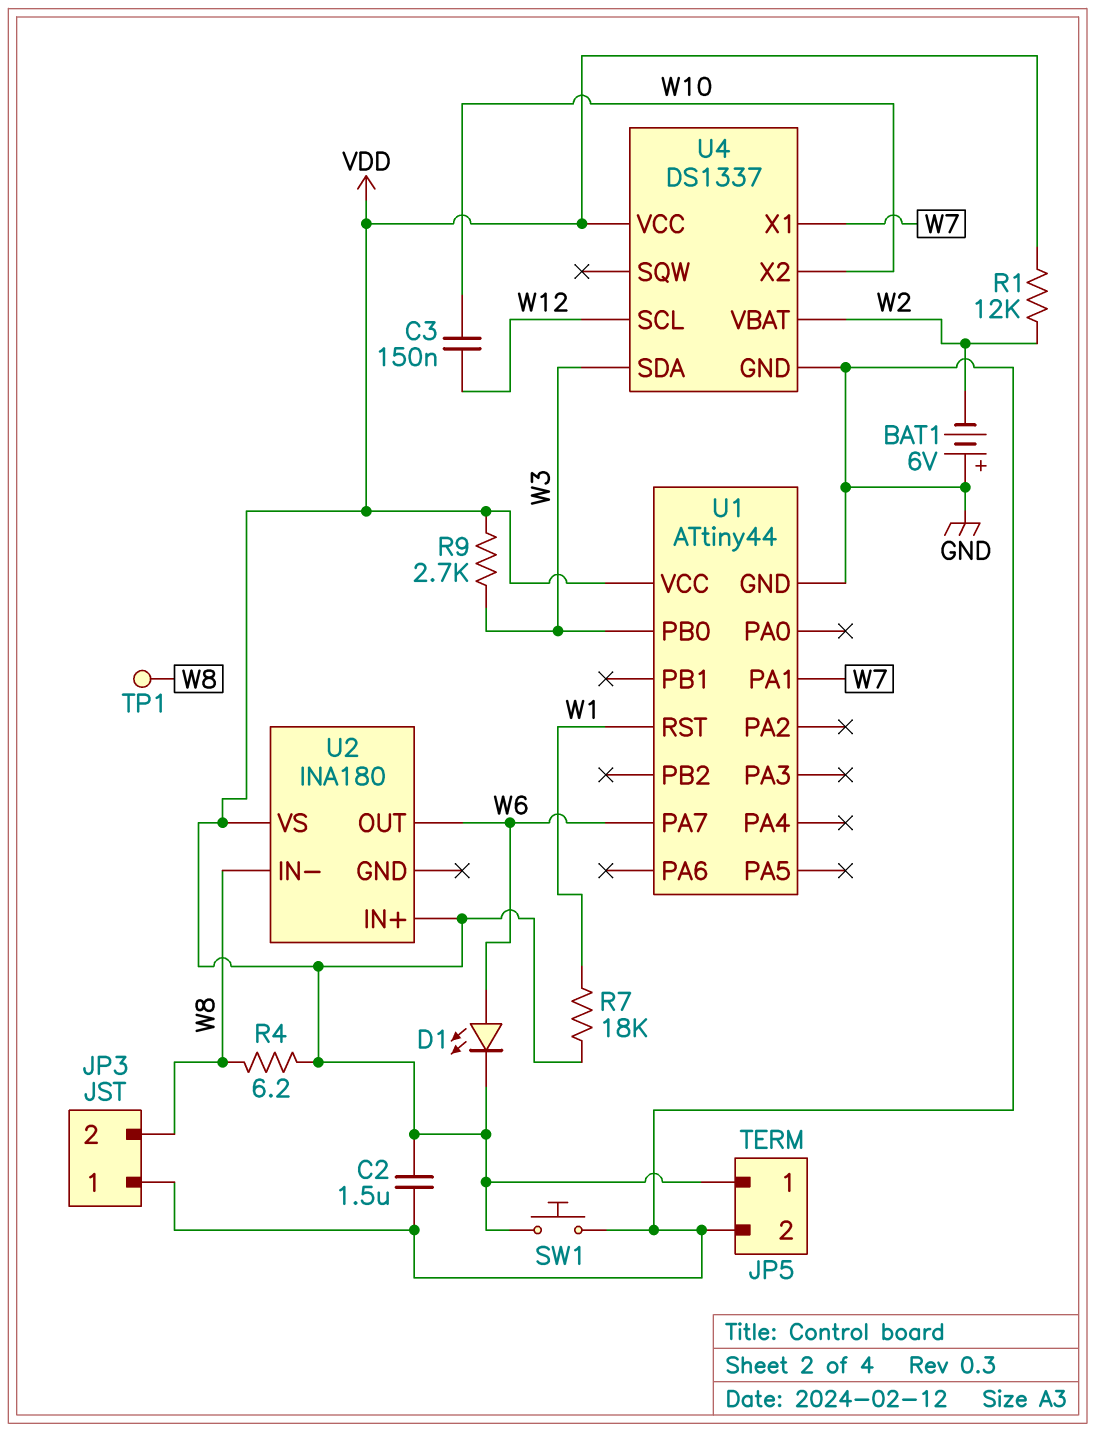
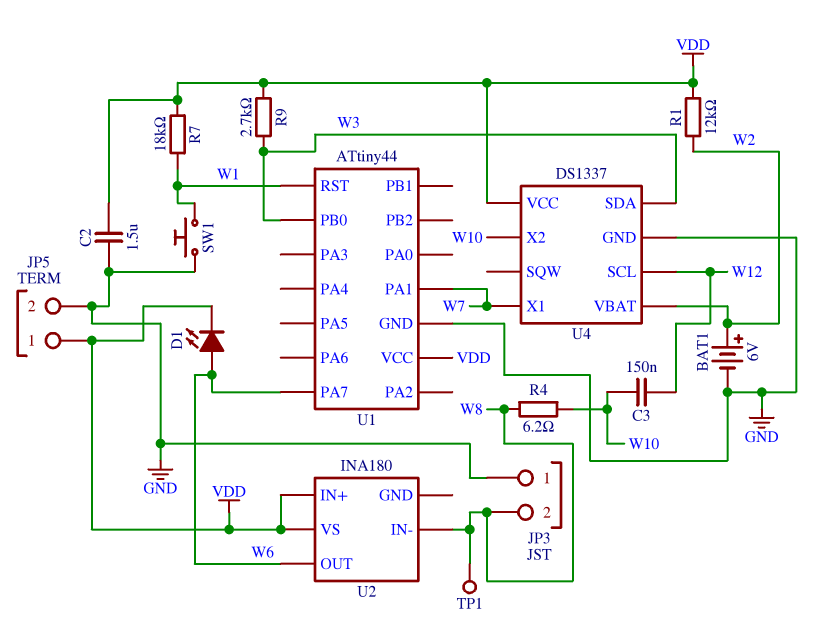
BAT1: 6V (plus GND, minus W2) -> 6V (plus W2, minus GND)
R4: 6.2 (VDD, W8) -> 6.2 (W8, W10)
SW1: button (GND, VDD) -> button (GND, W1)

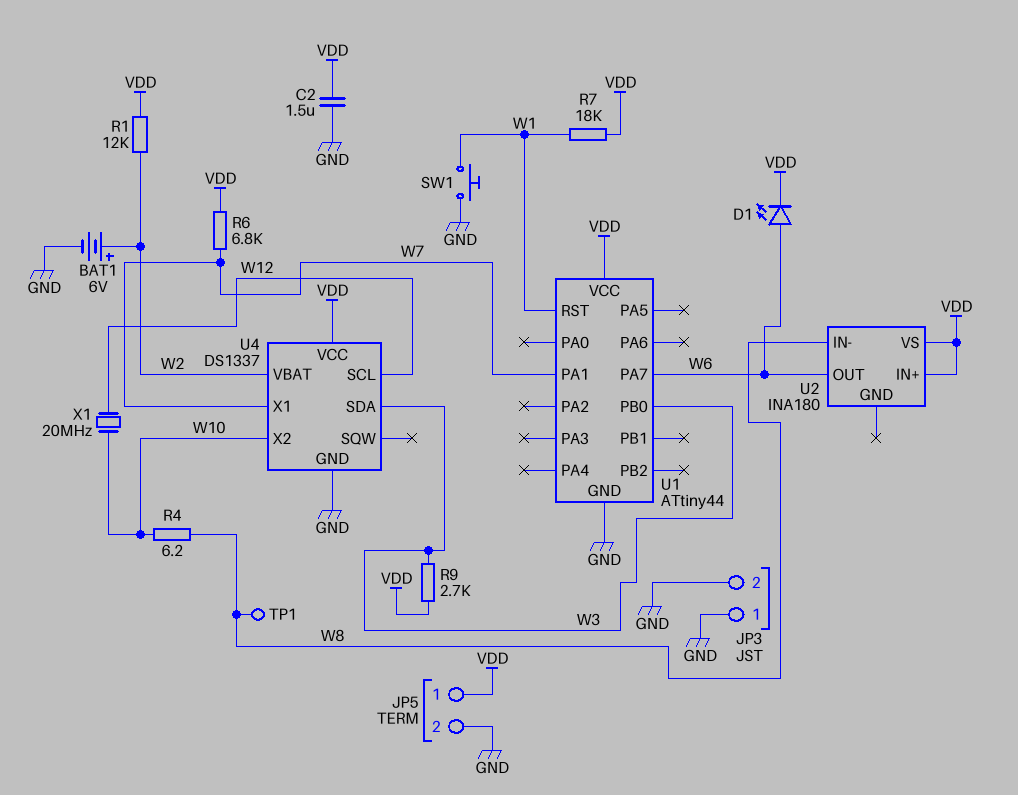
C3: 150nF (W10, W12) -> none
JP3 pin 2: W8 -> GND
R6: none -> 6.8k (VDD, W7)
X1: none -> 20MHz (W10, W12)

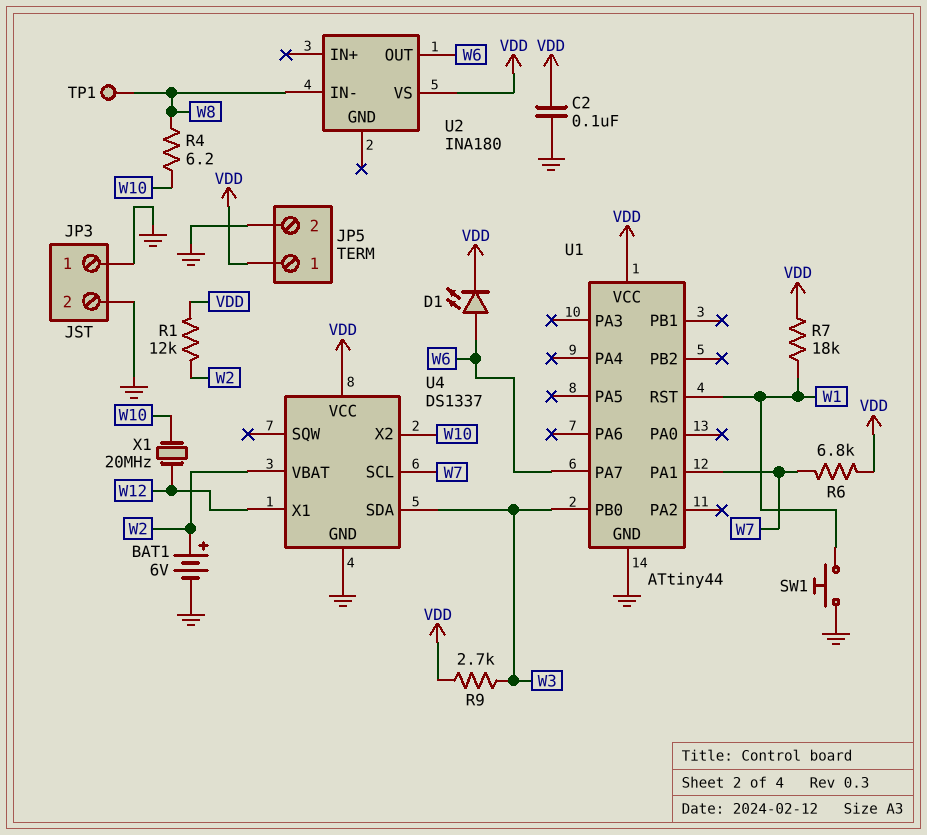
C2: 1.5uF (GND, VDD) -> 100nF (GND, VDD)
U2 pin IN+: VDD -> none
U4 pin SCL: W12 -> W7
U4 pin X1: W7 -> W12

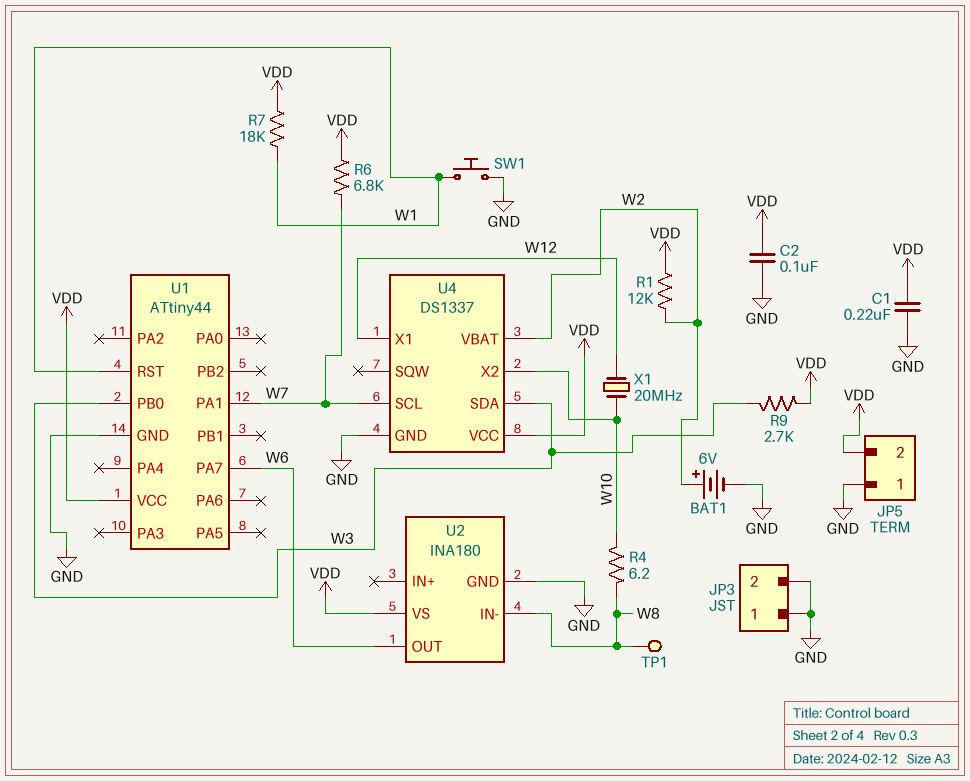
C1: none -> 220nF (GND, VDD)
D1: LED (A W6, K VDD) -> none
JP5 pin 1: VDD -> GND
JP5 pin 2: GND -> VDD
U2 pin GND: none -> GND

